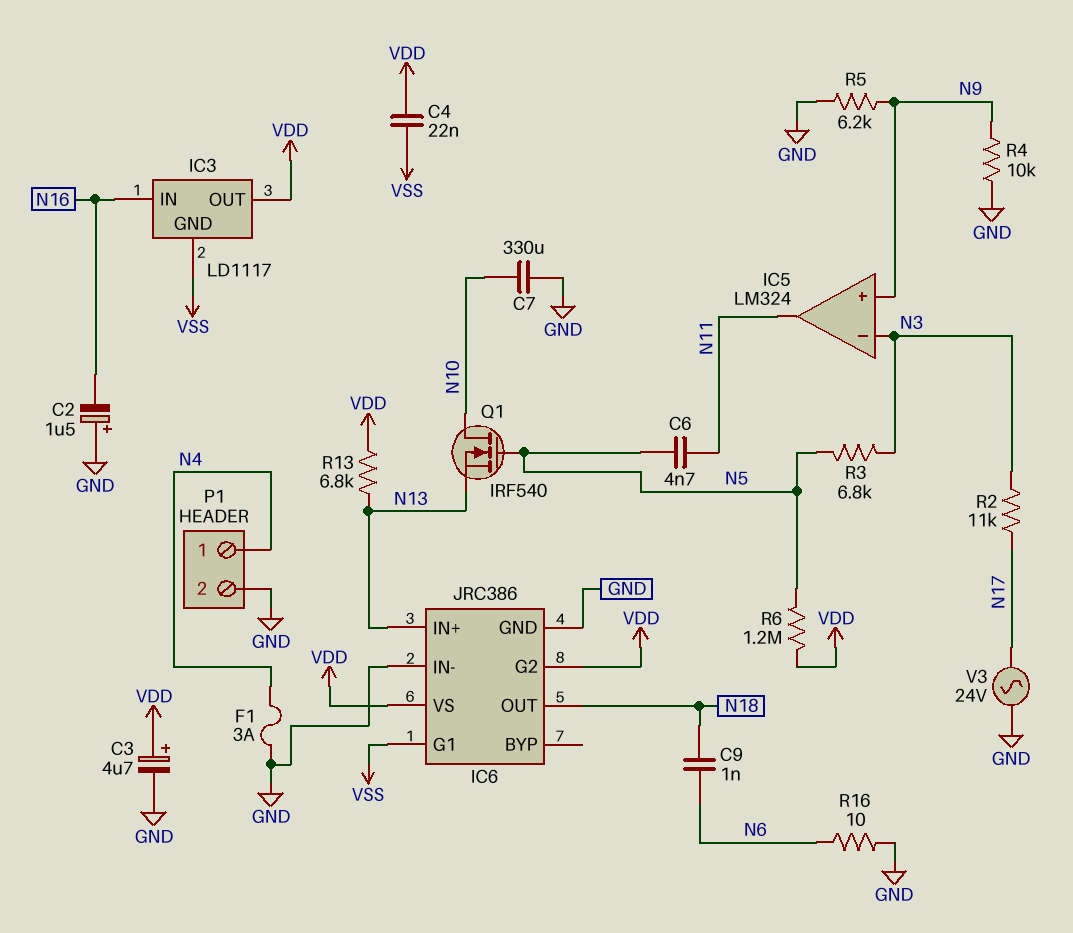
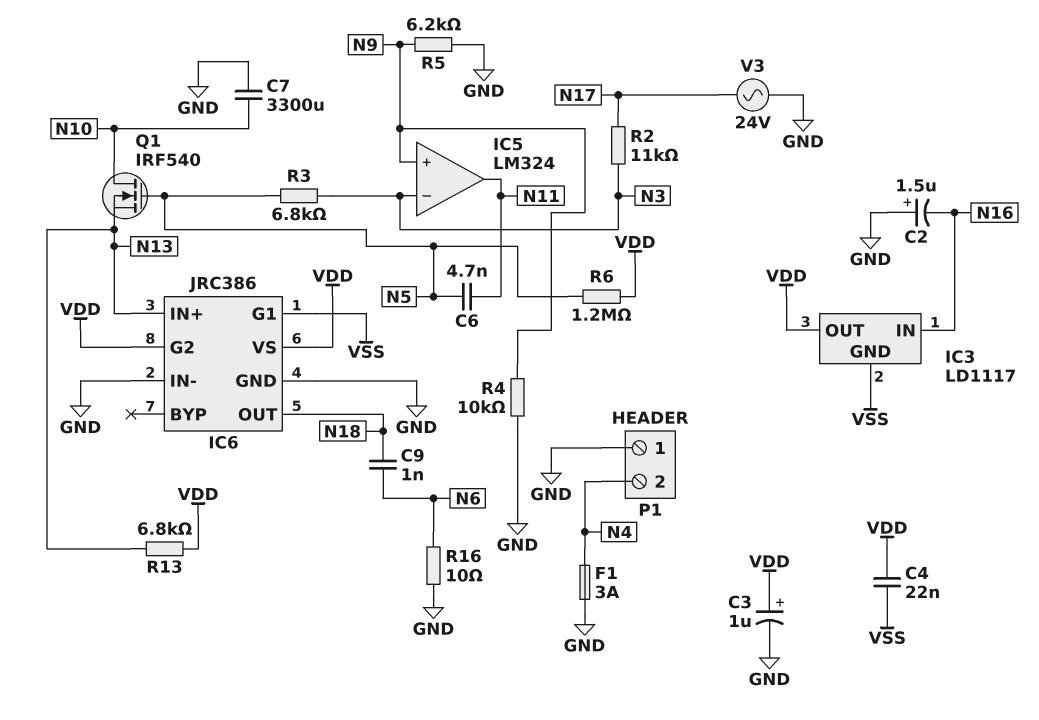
C3: 4.7uF (plus VDD, minus GND) -> 1uF (plus VDD, minus GND)
C7: 330uF (GND, N10) -> 3300uF (GND, N10)
P1 pin 1: N4 -> GND
P1 pin 2: GND -> N4

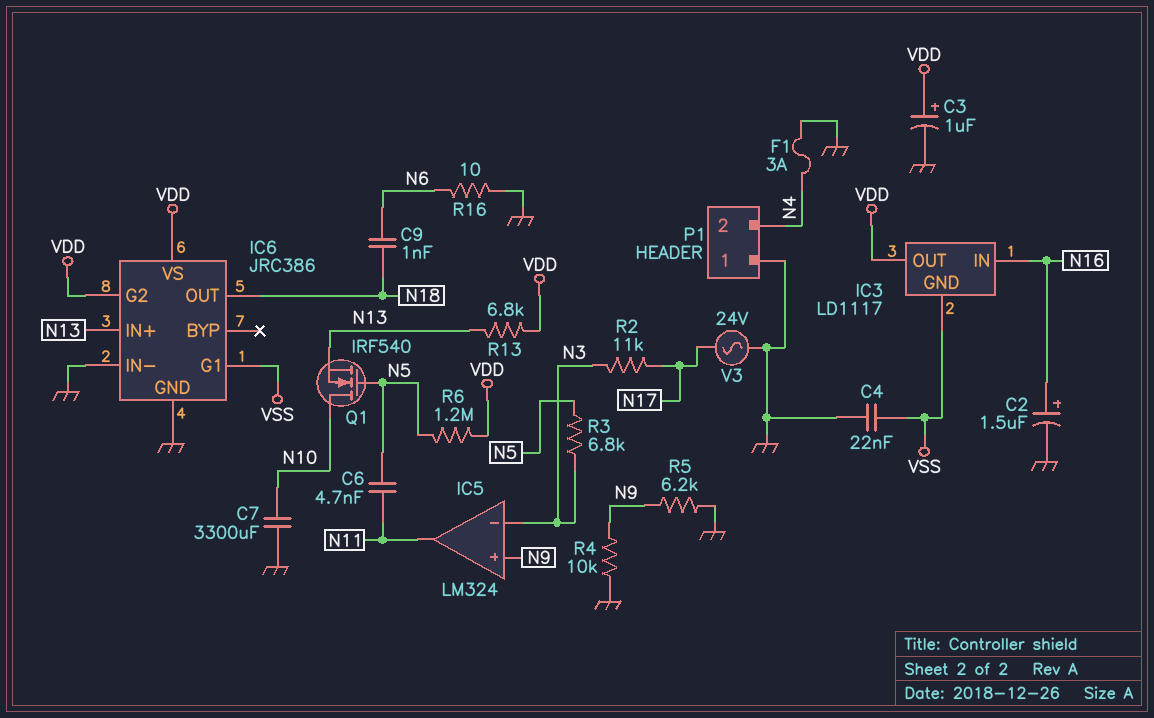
C2: 1.5uF (plus GND, minus N16) -> 1.5uF (plus N16, minus GND)
C4: 22nF (VDD, VSS) -> 22nF (GND, VSS)

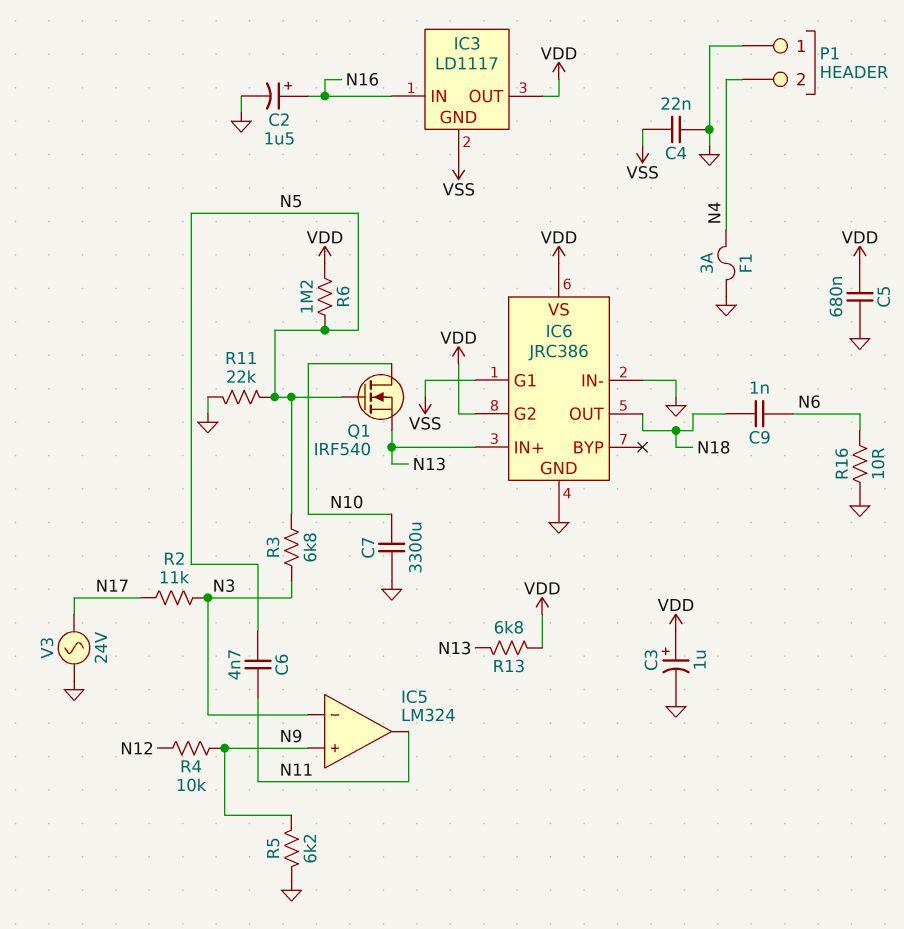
C5: none -> 680nF (GND, VDD)
R4: 10k (GND, N9) -> 10k (N9, N12)
R11: none -> 22k (GND, N5)

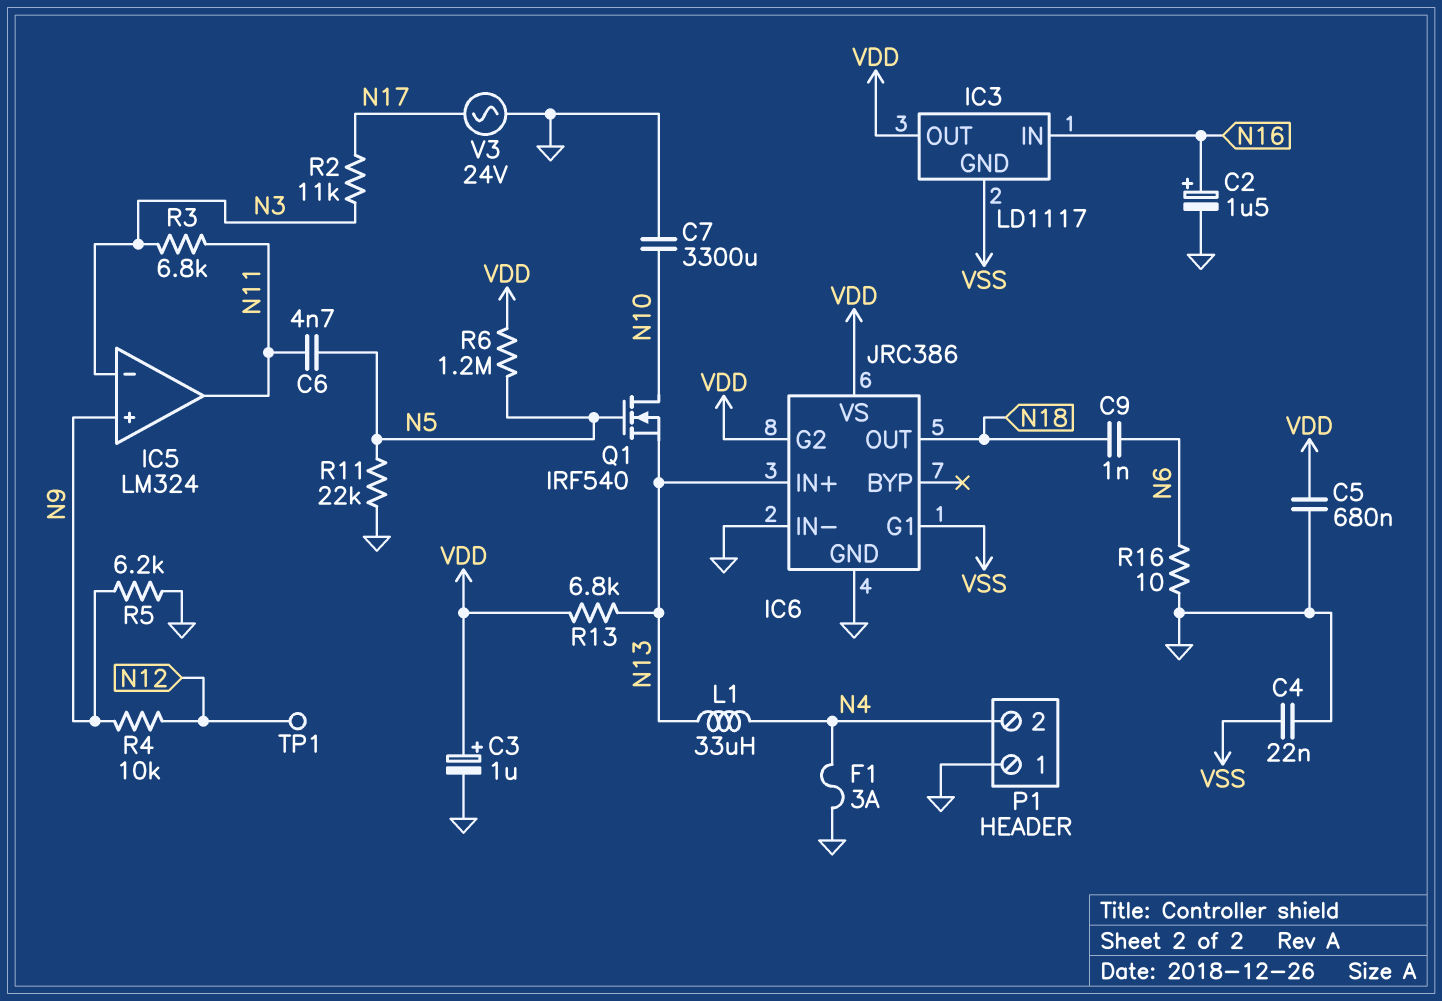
L1: none -> 33uH (N4, N13)
R3: 6.8k (N3, N5) -> 6.8k (N3, N11)
TP1: none -> test point (N12)

